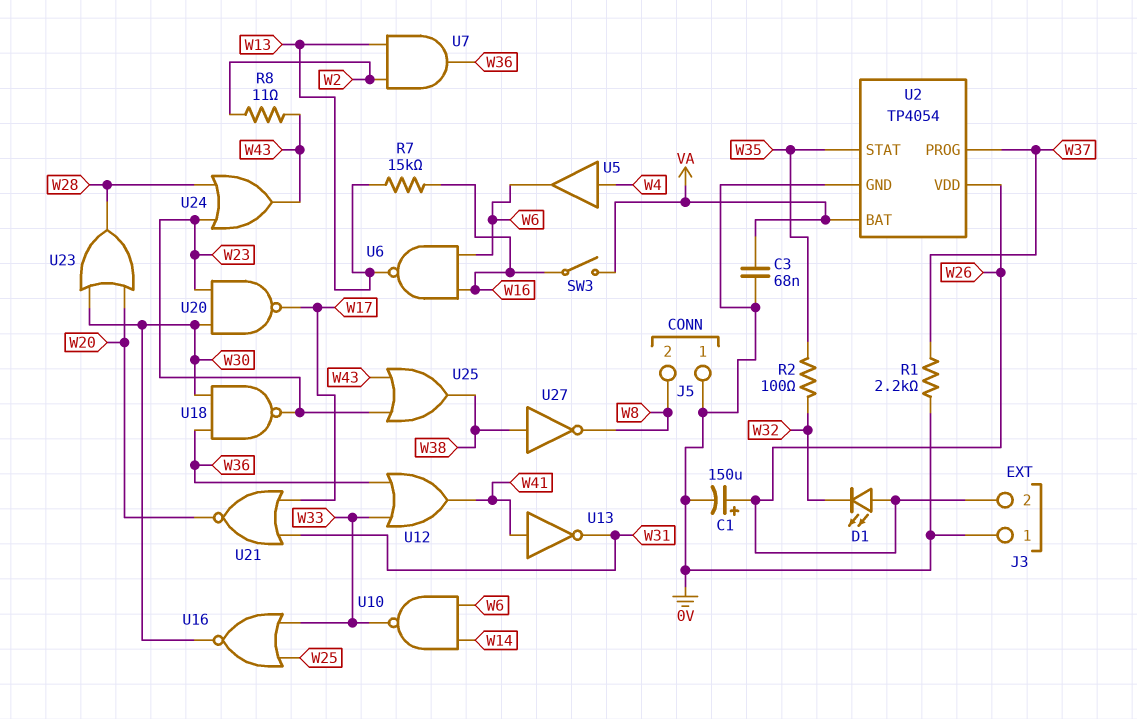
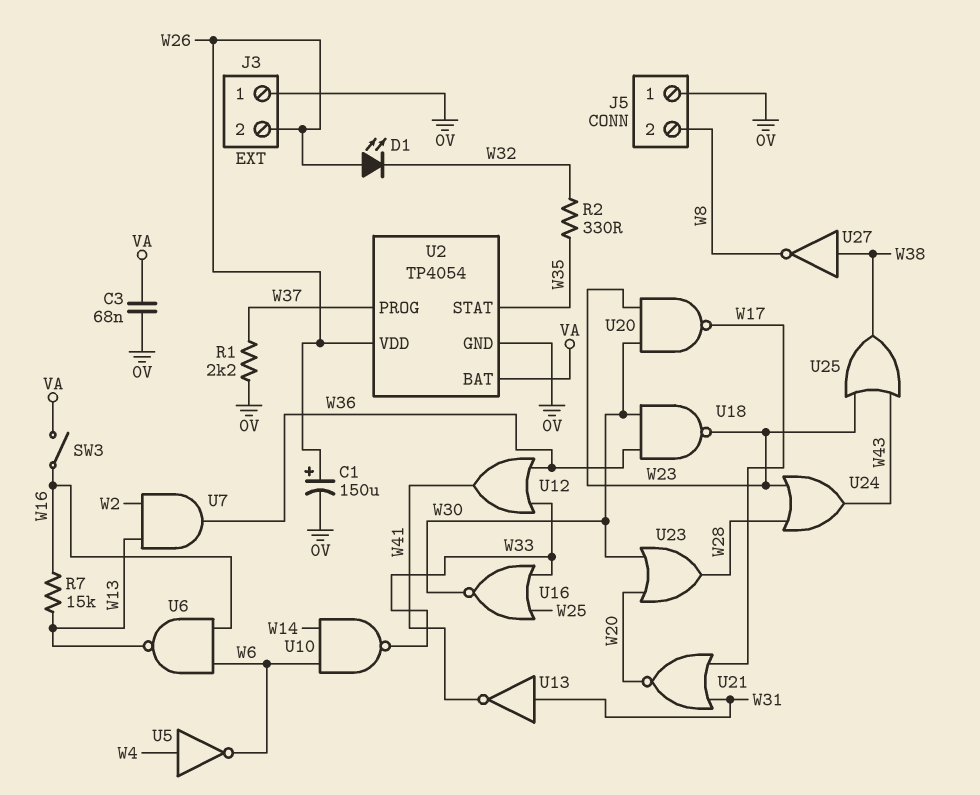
R2: 100 (W32, W35) -> 330 (W32, W35)
R8: 11 (W2, W43) -> none
U5: buffer (in W4, out W6) -> NOT (in W4, out W6)
U13: NOT (in W41, out W31) -> NOT (in W31, out W41)

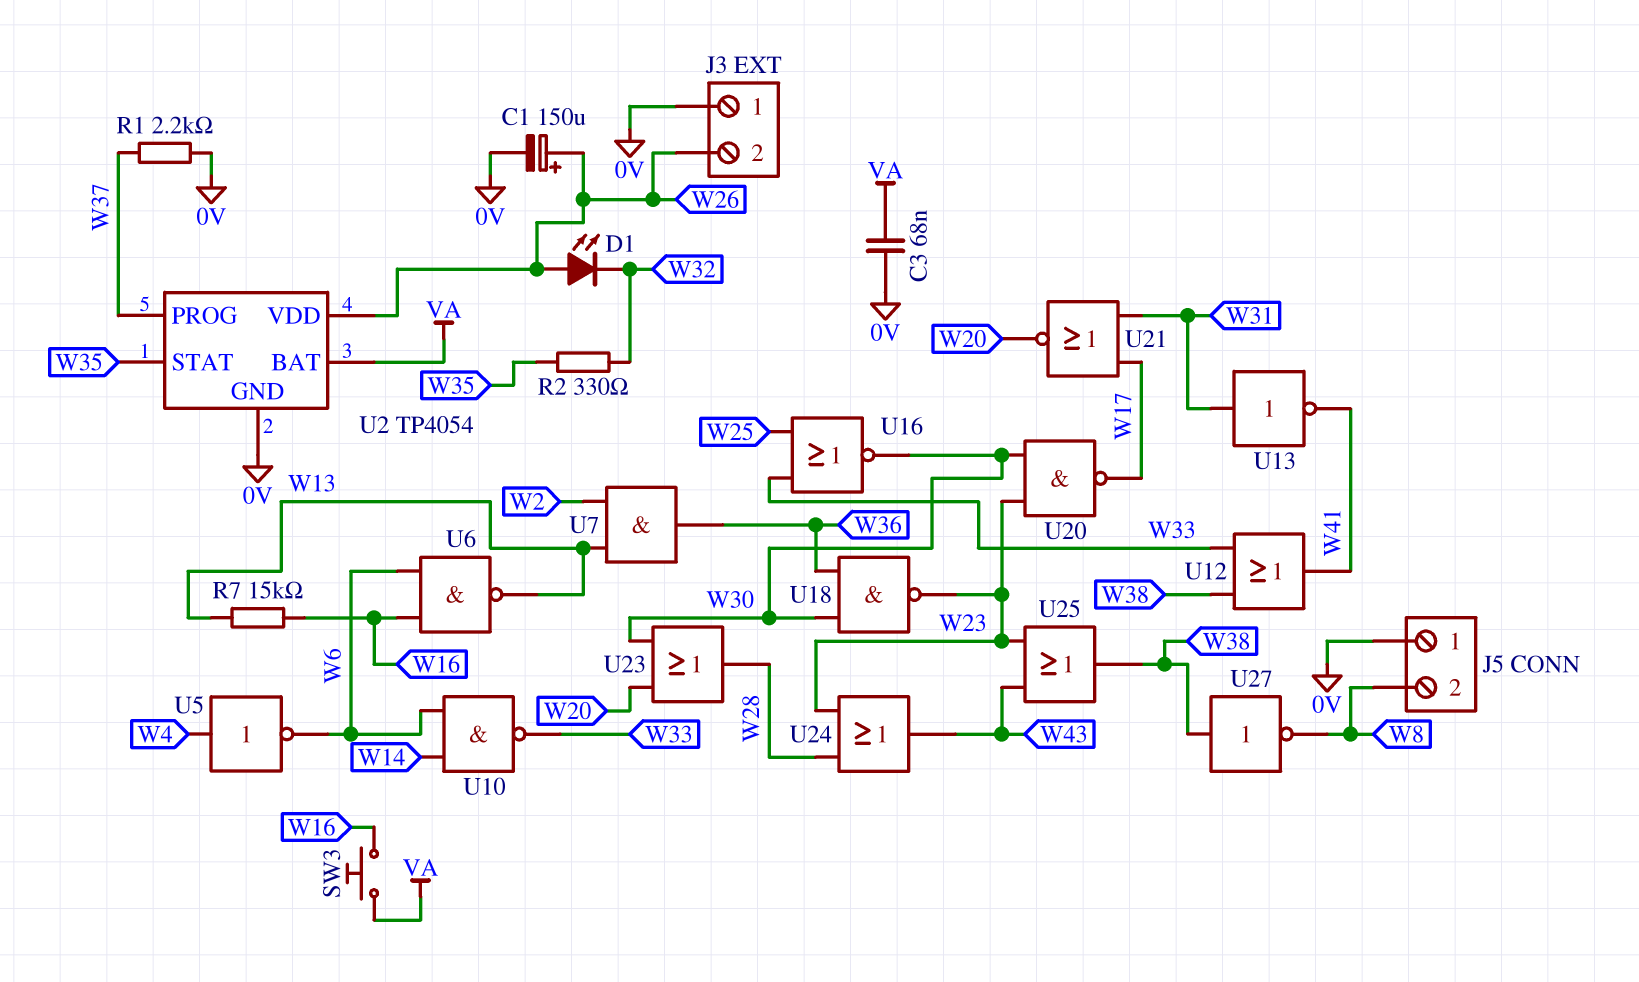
SW3: switch (VA, W16) -> button (VA, W16)
U12: OR (in W33, in W36, out W41) -> OR (in W33, in W38, out W41)

